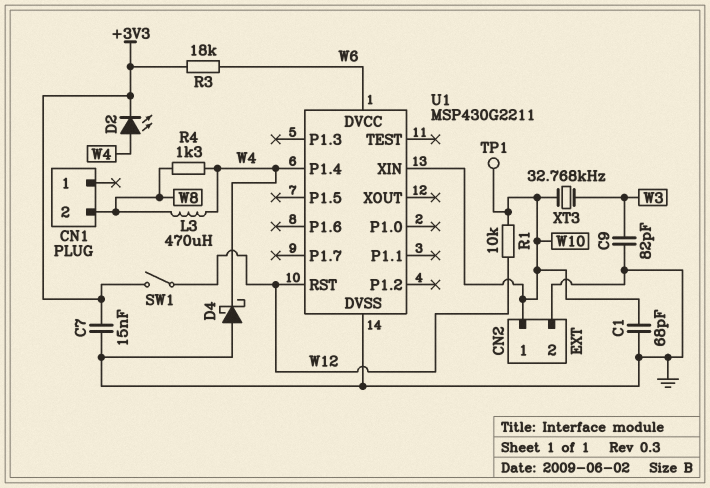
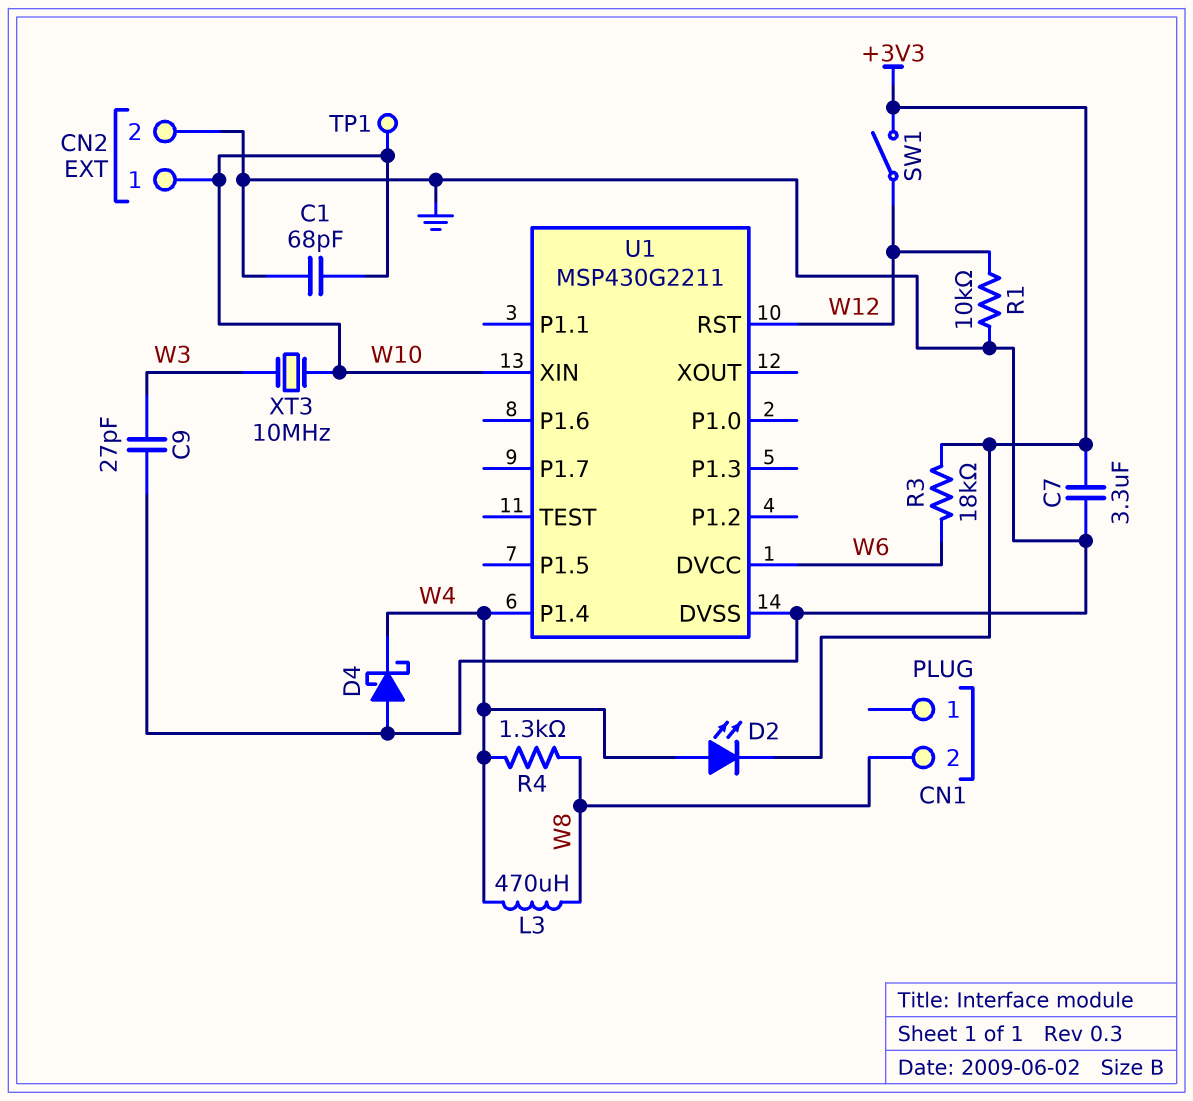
C7: 15nF (+3V3, GND) -> 3.3uF (+3V3, GND)
C9: 82pF (GND, W3) -> 27pF (GND, W3)
R1: 10k (W10, W12) -> 10k (GND, W12)
XT3: 32.768kHz (W3, W10) -> 10MHz (W3, W10)

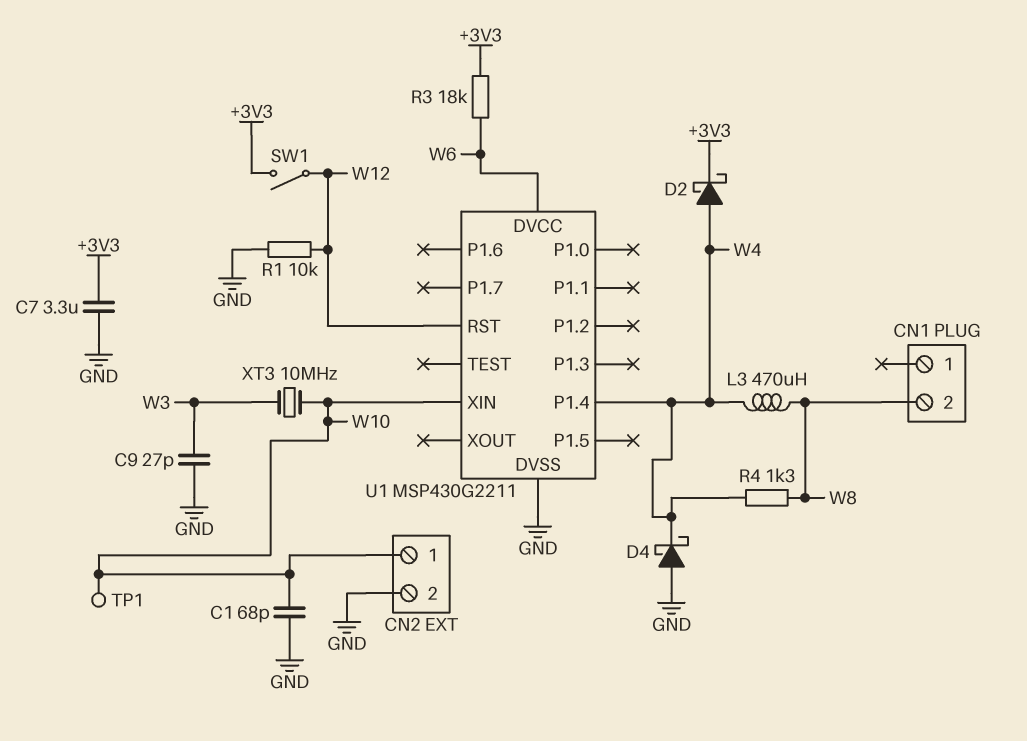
D2: LED (A W4, K +3V3) -> schottky (A W4, K +3V3)

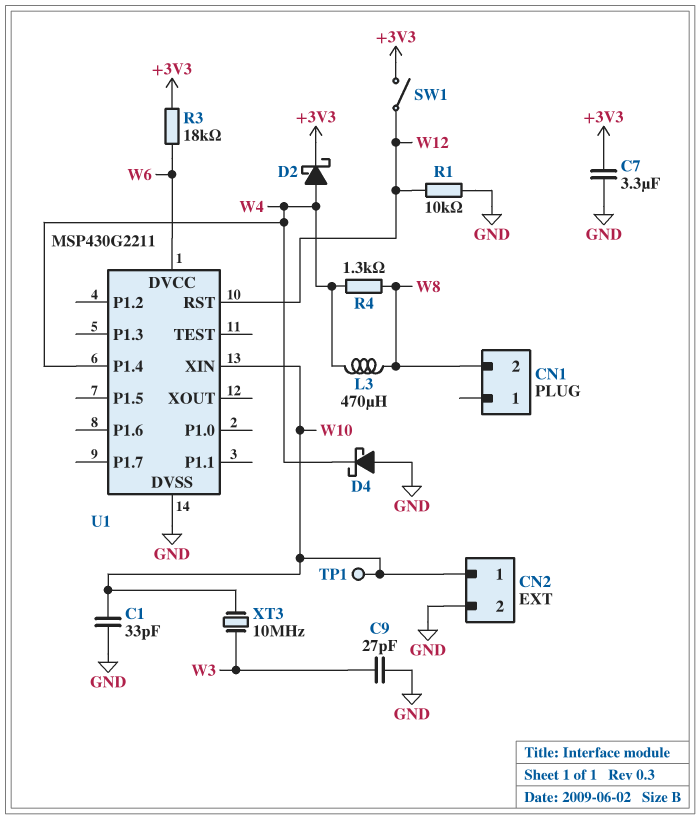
C1: 68pF (GND, W10) -> 33pF (GND, W10)

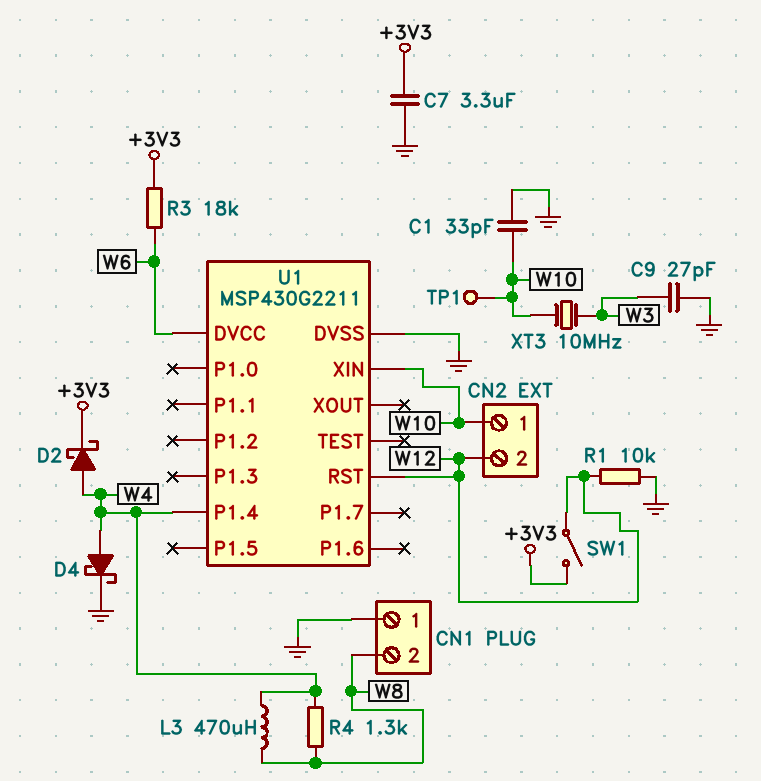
CN1 pin 1: none -> GND
CN2 pin 2: GND -> W12
D4: schottky (A GND, K W4) -> schottky (A W4, K GND)

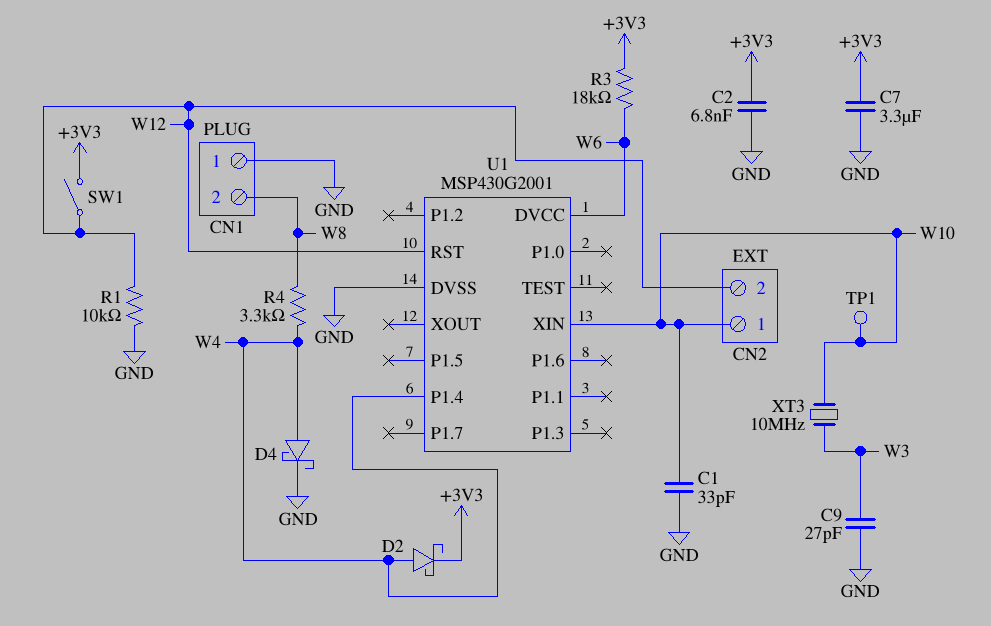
C2: none -> 6.8nF (+3V3, GND)
L3: 470uH (W4, W8) -> none
R4: 1.3k (W4, W8) -> 3.3k (W4, W8)
U1: MSP430G2211 -> MSP430G2001

